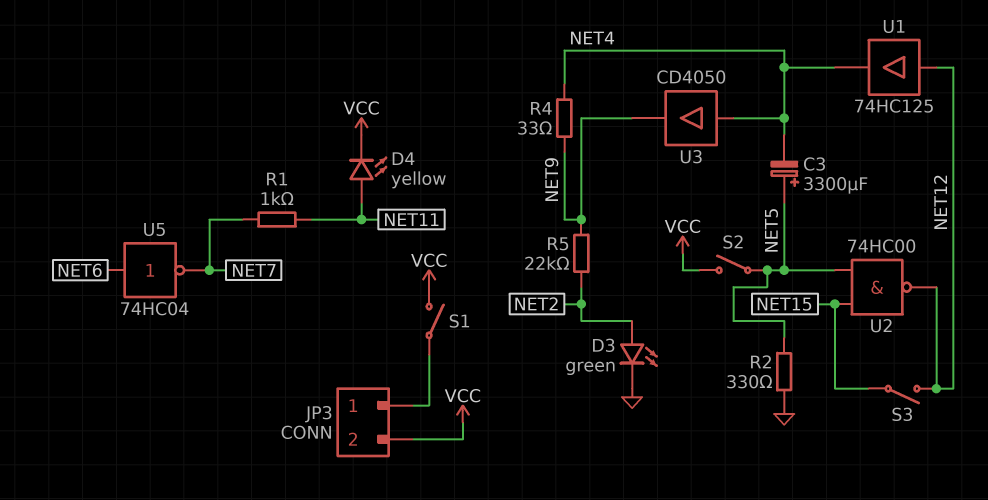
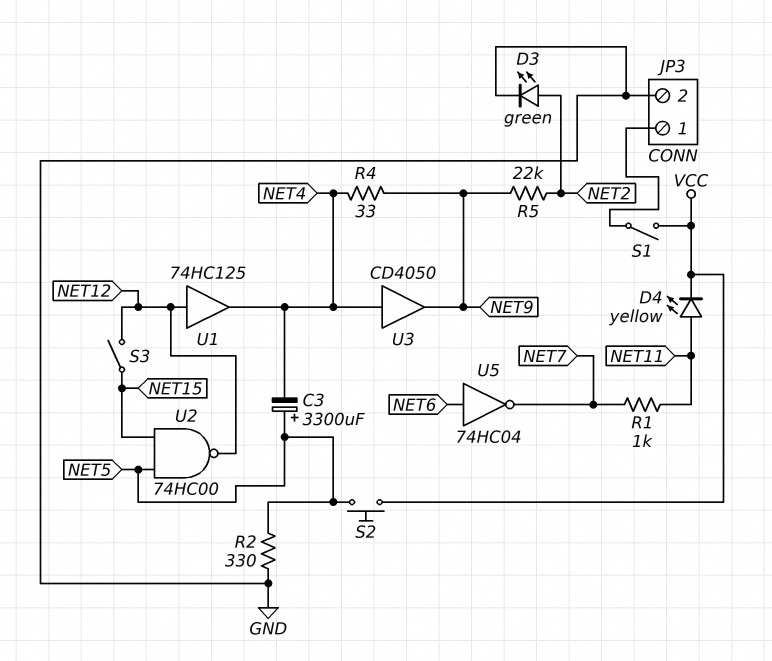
JP3 pin 2: VCC -> GND
S2: switch (NET5, VCC) -> button (NET5, VCC)

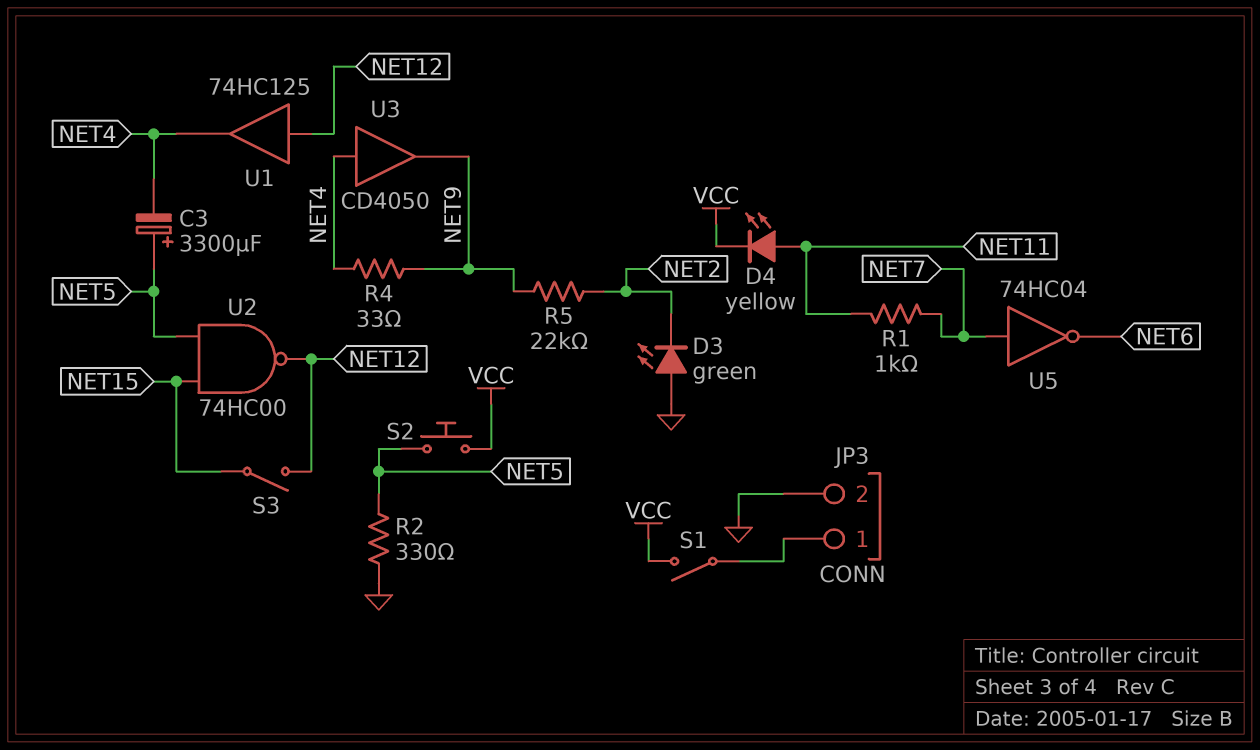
D3: LED green (A NET2, K GND) -> LED green (A GND, K NET2)
U5: NOT 74HC04 (in NET6, out NET7) -> NOT 74HC04 (in NET7, out NET6)

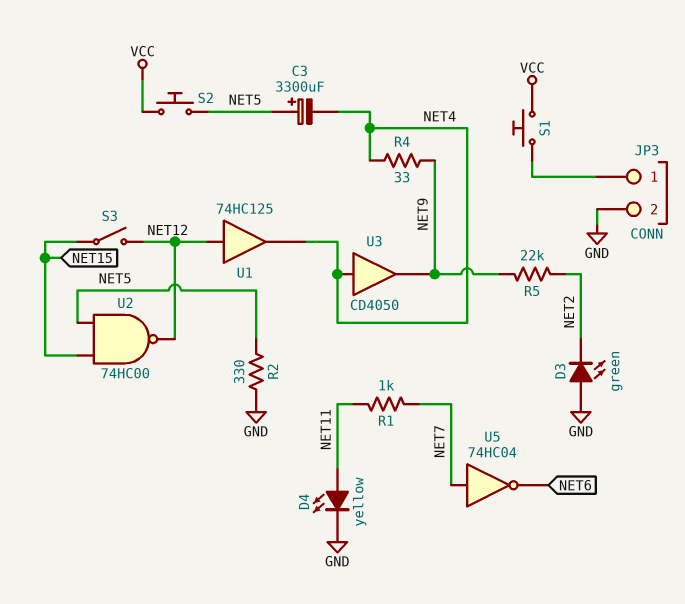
D4: LED yellow (A NET11, K VCC) -> LED yellow (A NET11, K GND)
S1: switch (JP3/1, VCC) -> button (JP3/1, VCC)

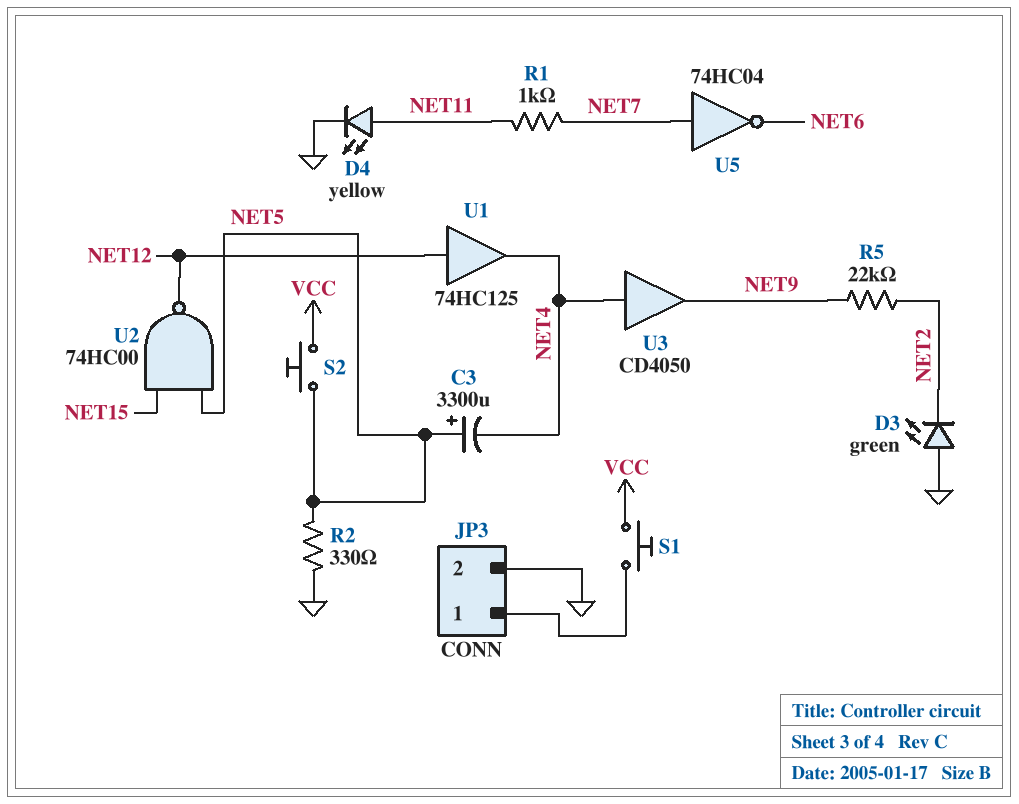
R4: 33 (NET4, NET9) -> none
S3: switch (NET12, NET15) -> none

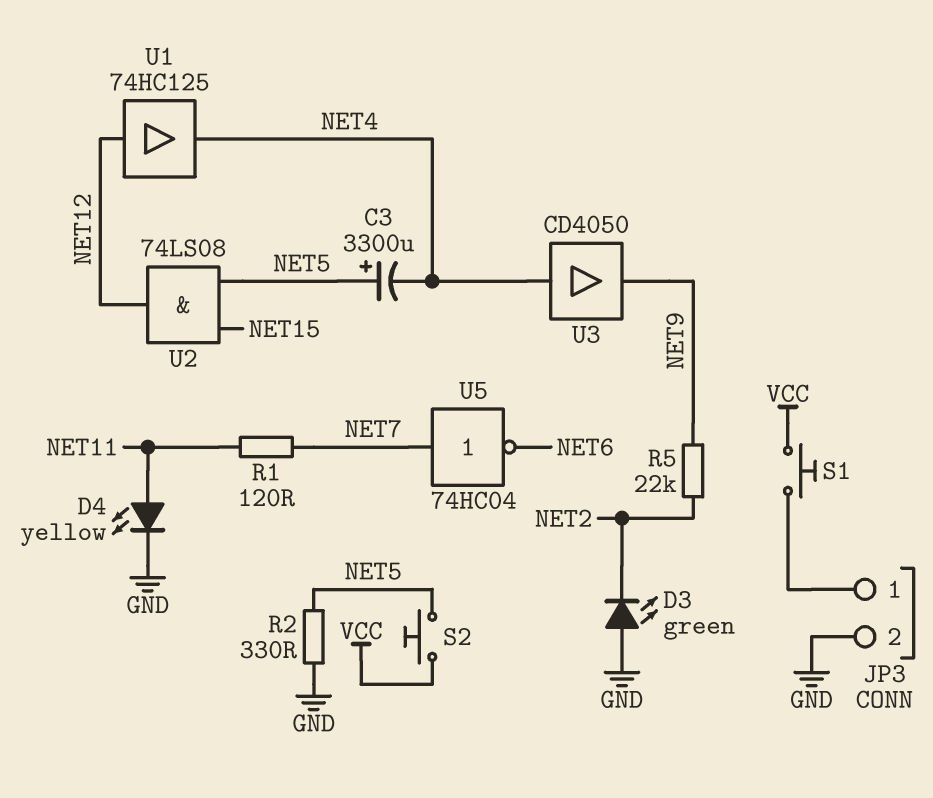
R1: 1k (NET7, NET11) -> 120 (NET7, NET11)
U2: NAND 74HC00 (in NET5, in NET15, out NET12) -> AND 74LS08 (in NET5, in NET15, out NET12)

